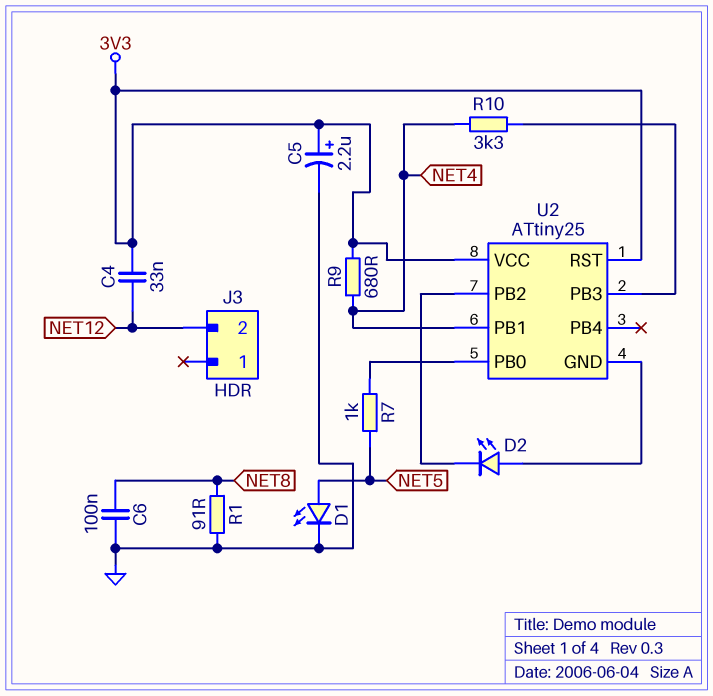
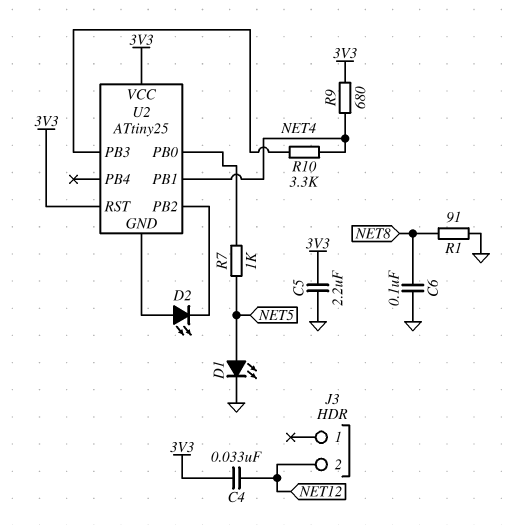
C5: 2.2uF (plus 3V3, minus GND) -> 2.2uF (3V3, GND)

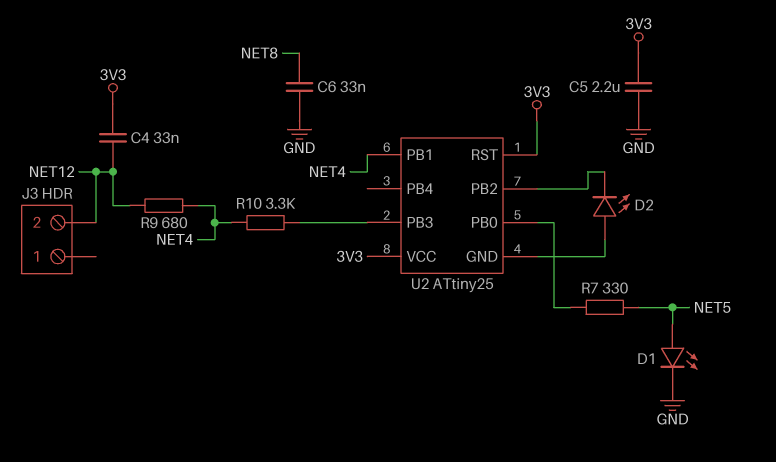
C6: 100nF (GND, NET8) -> 33nF (GND, NET8)
R1: 91 (GND, NET8) -> none
R7: 1k (NET5, U2/PB0) -> 330 (NET5, U2/PB0)
R9: 680 (3V3, NET4) -> 680 (NET4, NET12)

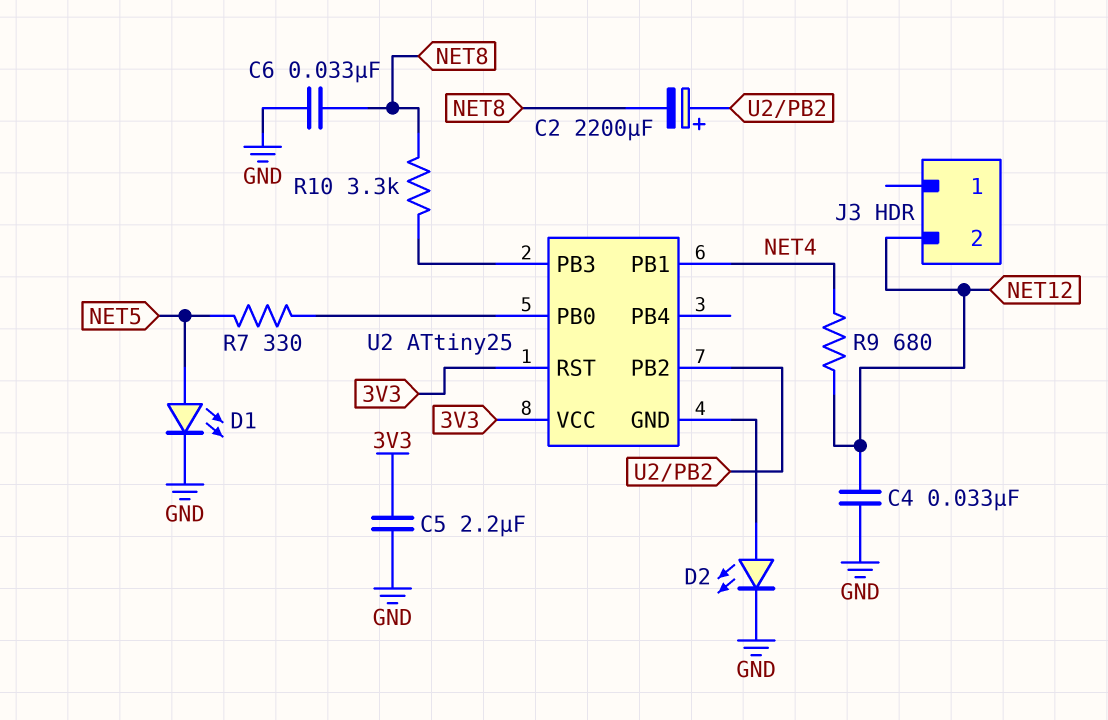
C2: none -> 2200uF (plus U2/PB2, minus NET8)
C4: 33nF (3V3, NET12) -> 33nF (GND, NET12)
D2: LED (A U2/GND, K U2/PB2) -> LED (A U2/GND, K GND)
R10: 3.3k (NET4, U2/PB3) -> 3.3k (NET8, U2/PB3)

